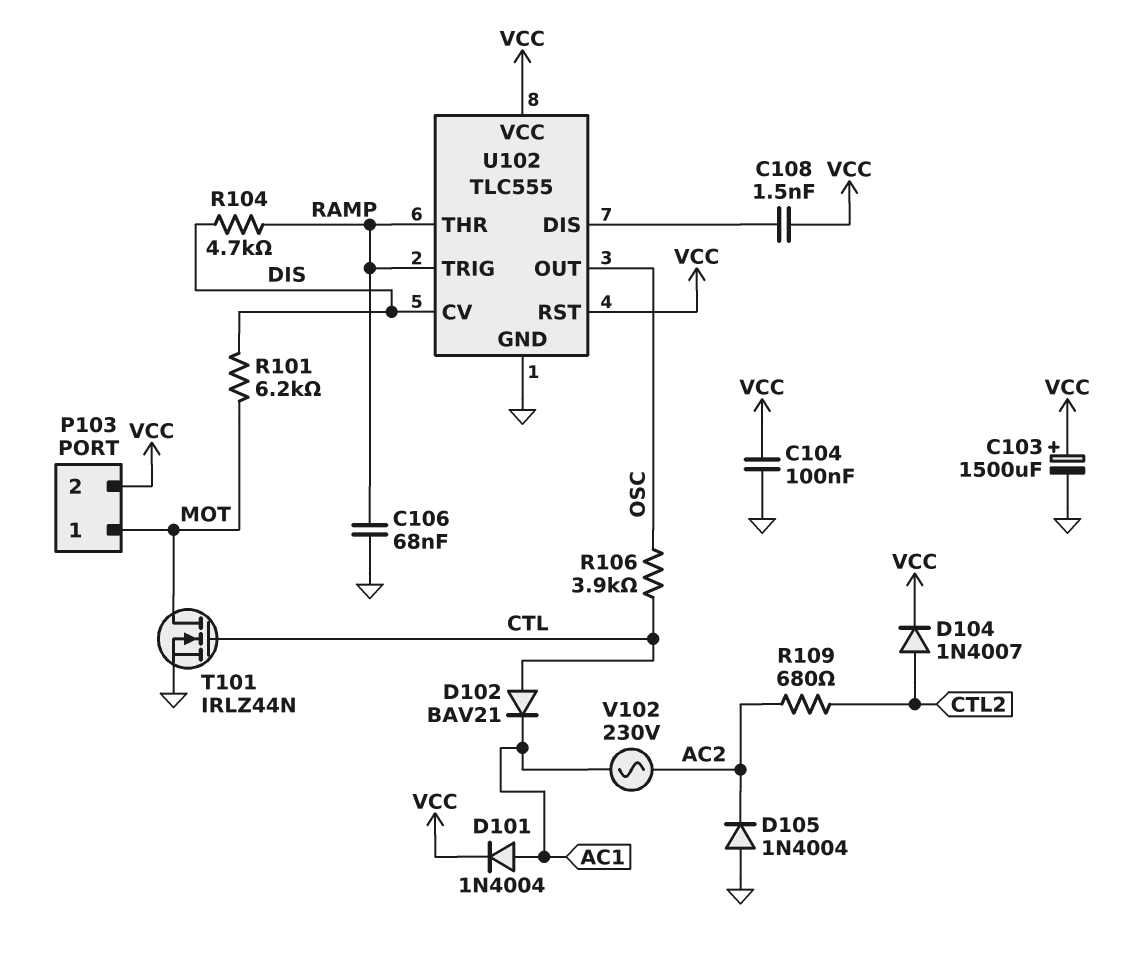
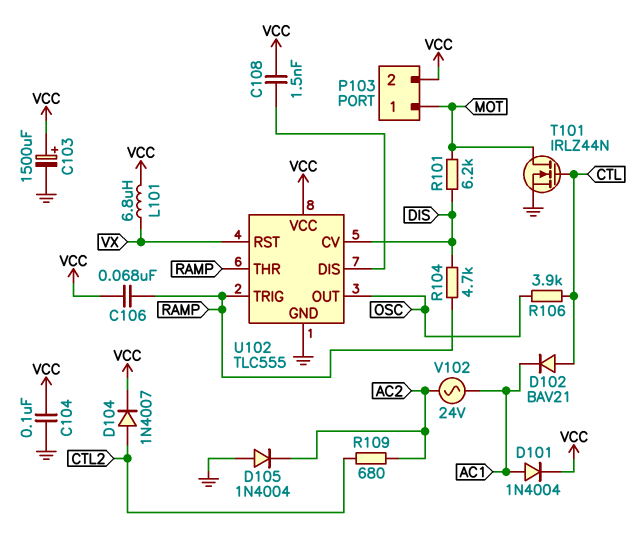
C106: 68nF (GND, RAMP) -> 68nF (RAMP, VCC)
L101: none -> 6.8uH (VCC, VX)
U102 pin RST: VCC -> VX
V102: AC 230V (AC1, AC2) -> AC 24V (AC1, AC2)

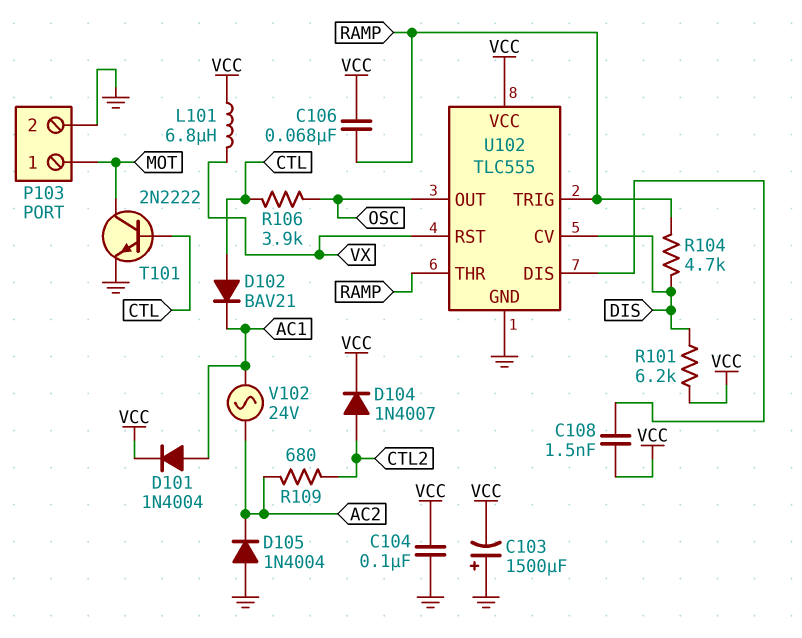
C103: 1500uF (plus VCC, minus GND) -> 1500uF (plus GND, minus VCC)
P103 pin 2: VCC -> GND
R101: 6.2k (DIS, MOT) -> 6.2k (DIS, VCC)
T101: NMOS IRLZ44N (G CTL, D MOT, S GND) -> NPN 2N2222 (B CTL, C MOT, E GND)

